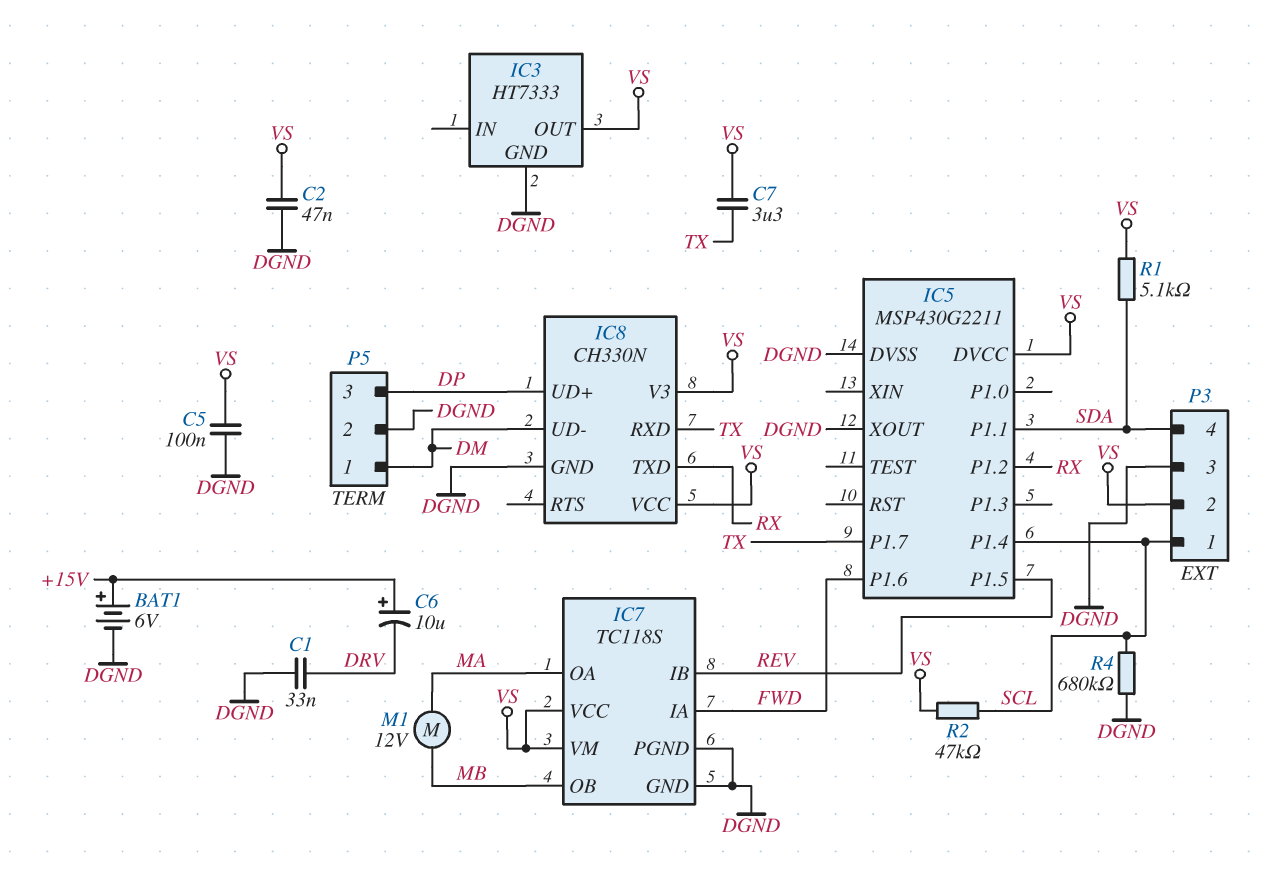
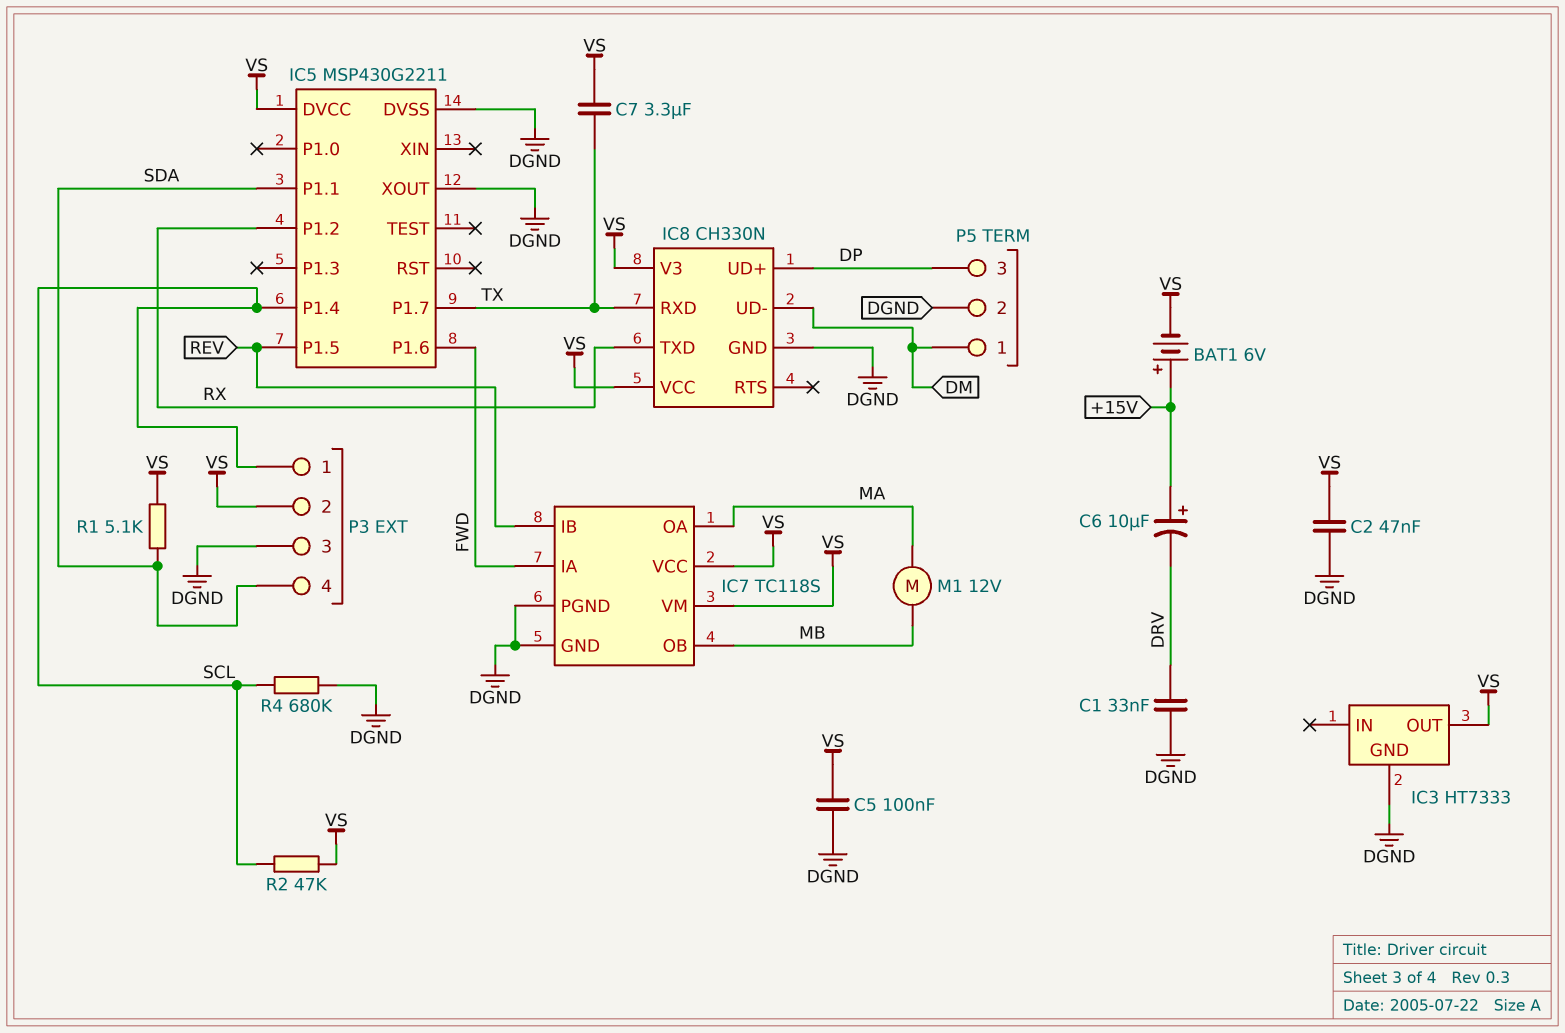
BAT1: 6V (plus +15V, minus DGND) -> 6V (plus +15V, minus VS)

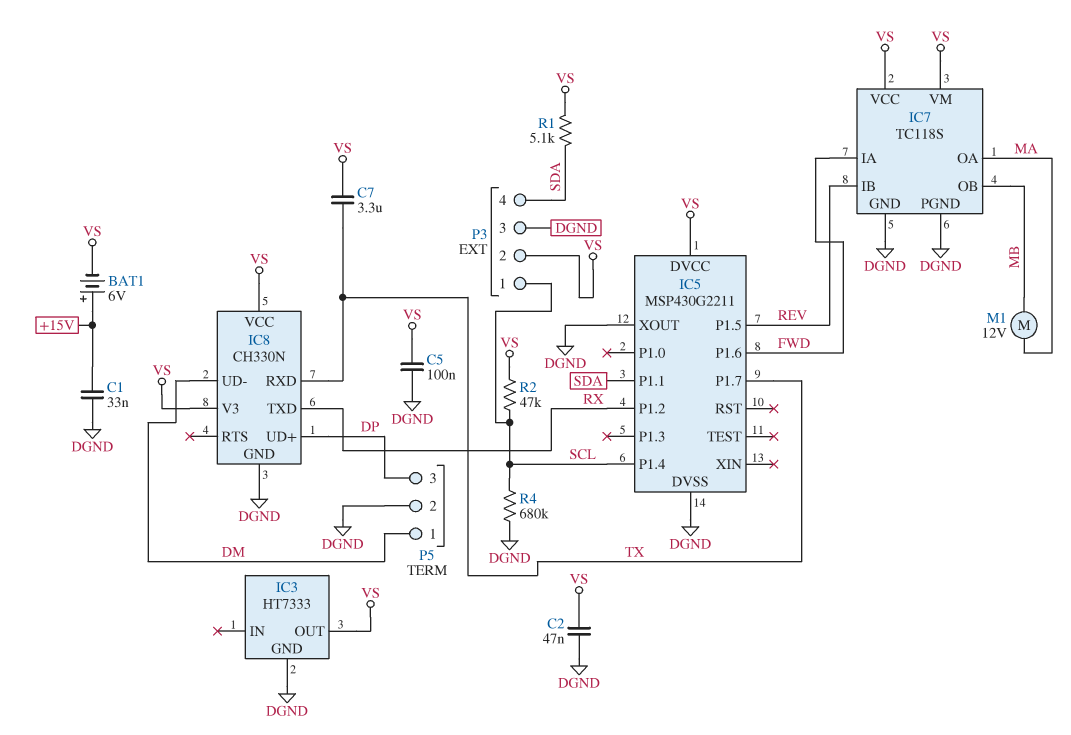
C1: 33nF (DGND, DRV) -> 33nF (+15V, DGND)
C6: 10uF (plus +15V, minus DRV) -> none

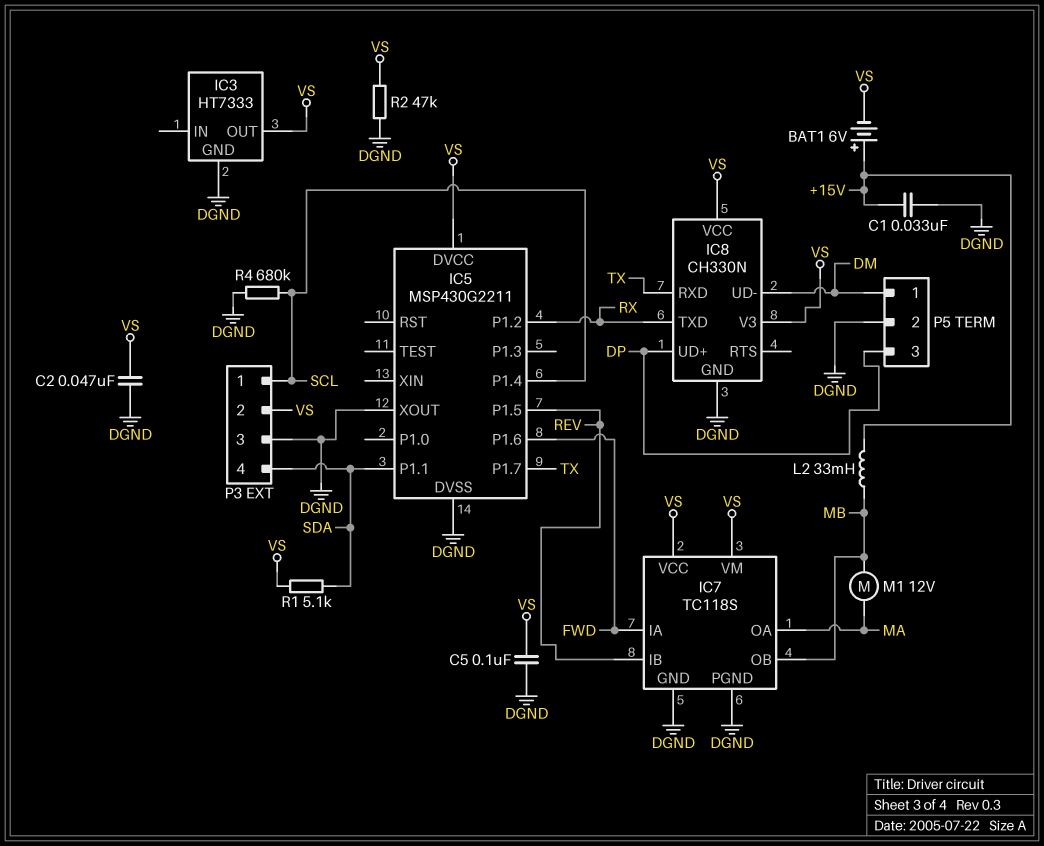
C7: 3.3uF (TX, VS) -> none
L2: none -> 33mH (+15V, MB)
R2: 47k (SCL, VS) -> 47k (DGND, VS)

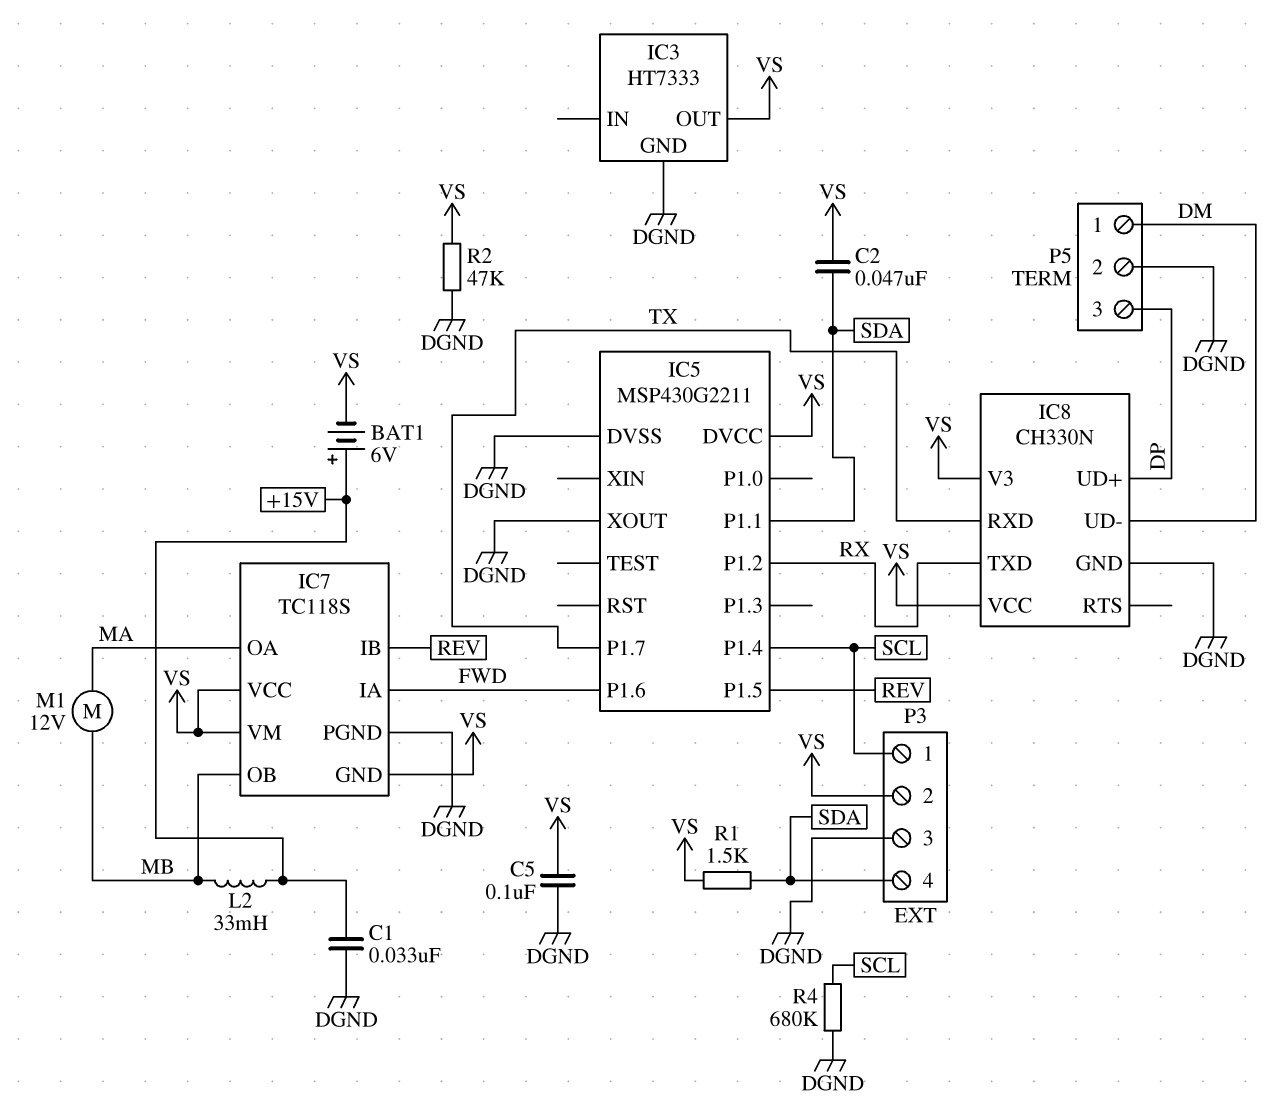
C2: 47nF (DGND, VS) -> 47nF (SDA, VS)
IC7 pin GND: DGND -> VS
R1: 5.1k (SDA, VS) -> 1.5k (SDA, VS)

